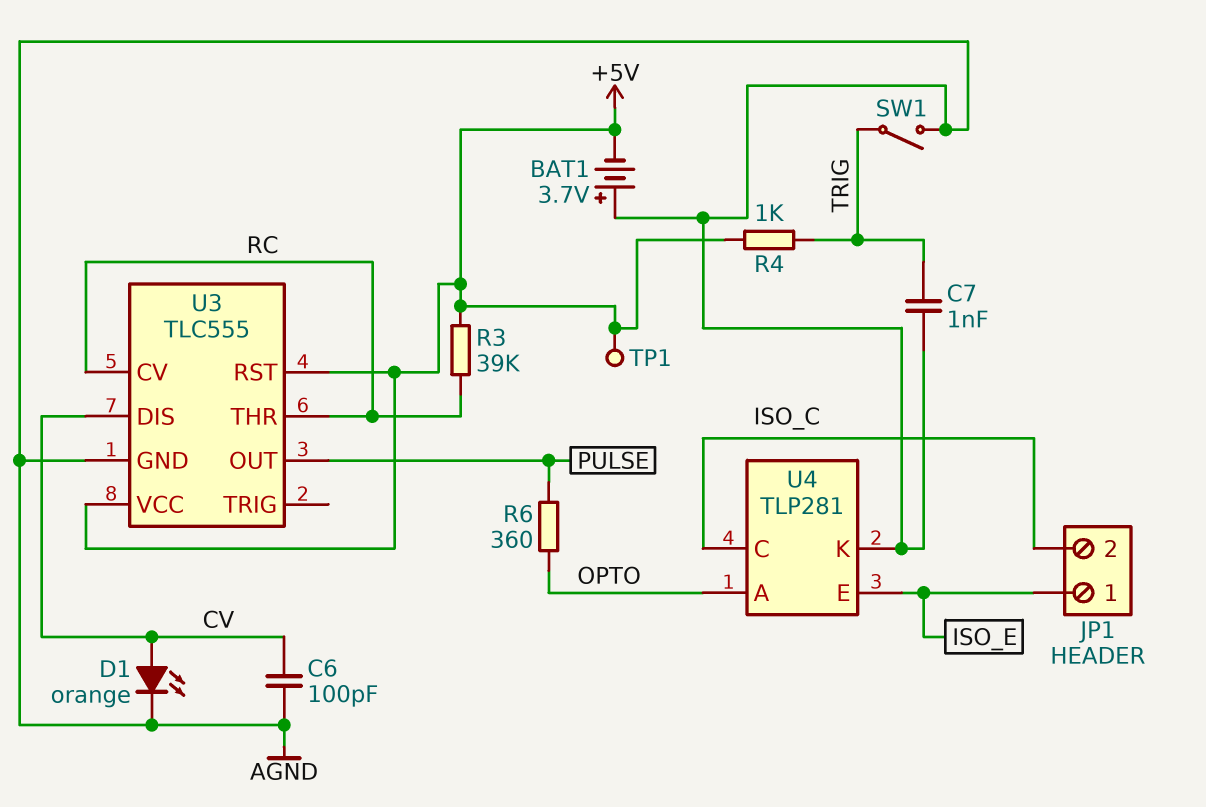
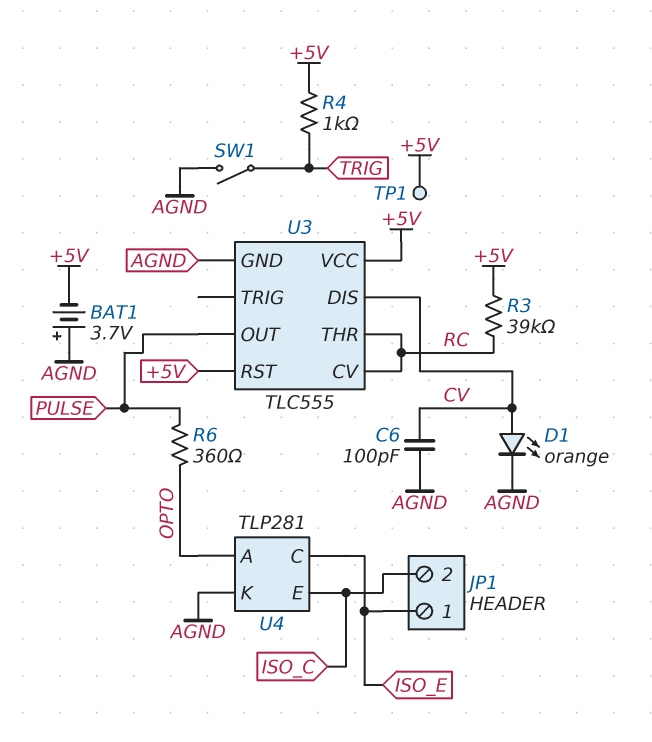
C7: 1nF (AGND, TRIG) -> none
U4 pin C: ISO_C -> ISO_E
U4 pin E: ISO_E -> ISO_C

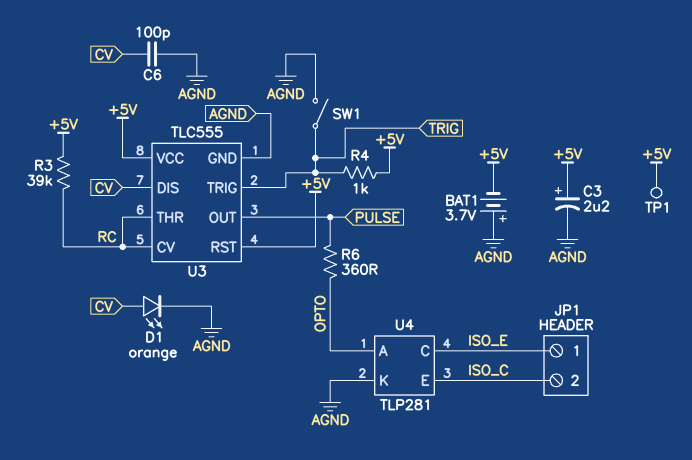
C3: none -> 2.2uF (plus +5V, minus AGND)
U3 pin TRIG: none -> TRIG

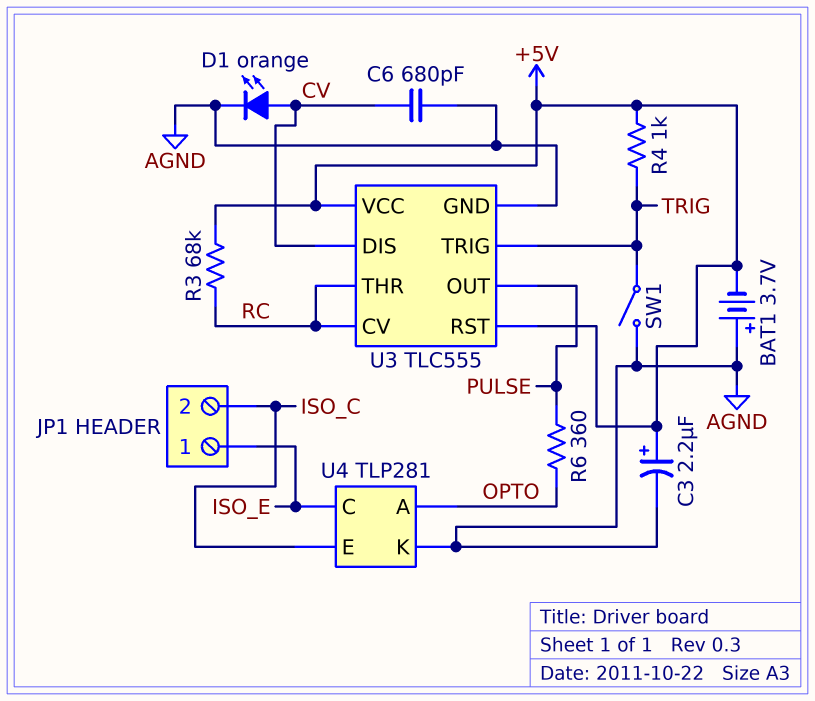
C6: 100pF (AGND, CV) -> 680pF (AGND, CV)
R3: 39k (+5V, RC) -> 68k (+5V, RC)
TP1: test point (+5V) -> none

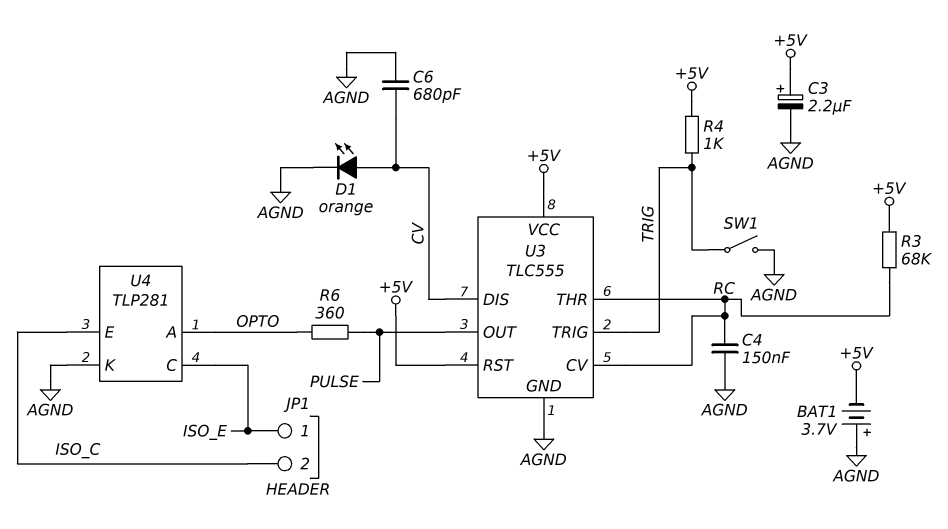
C4: none -> 150nF (AGND, RC)

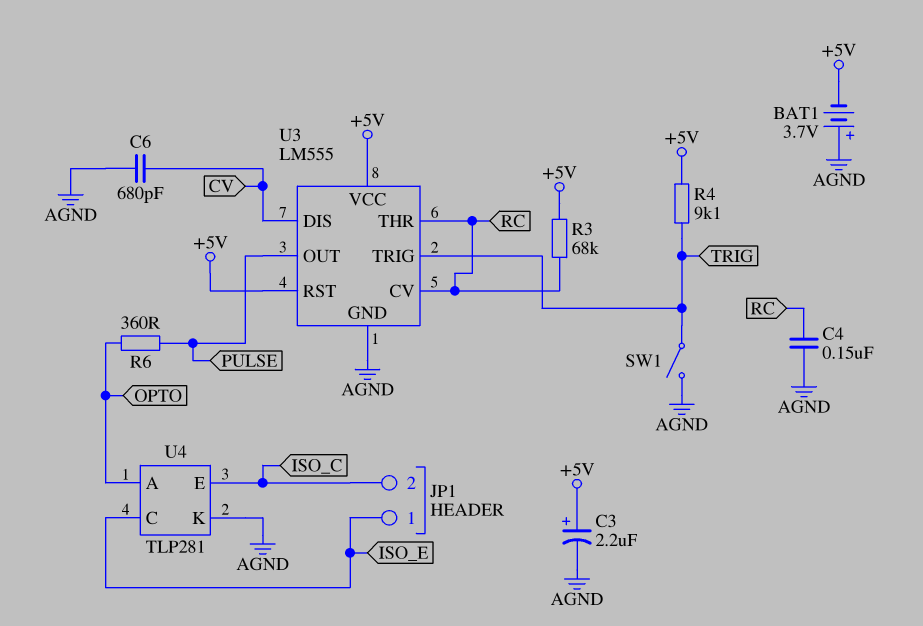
D1: LED orange (A CV, K AGND) -> none
R4: 1k (+5V, TRIG) -> 9.1k (+5V, TRIG)
U3: TLC555 -> LM555

